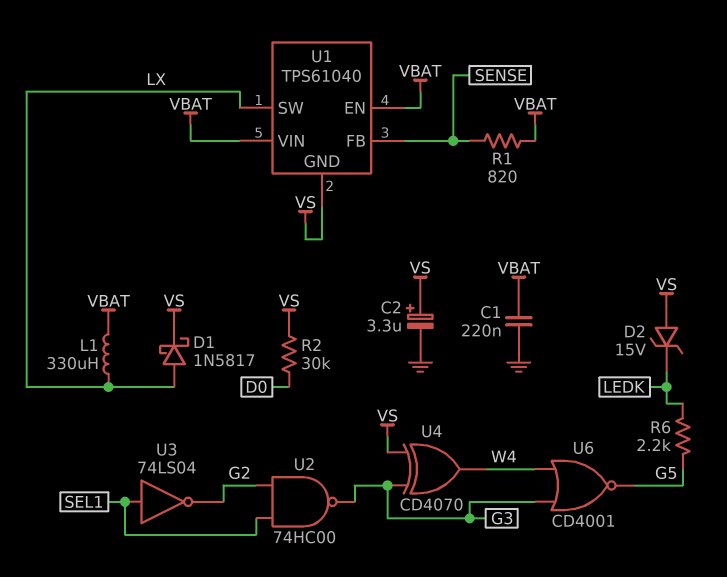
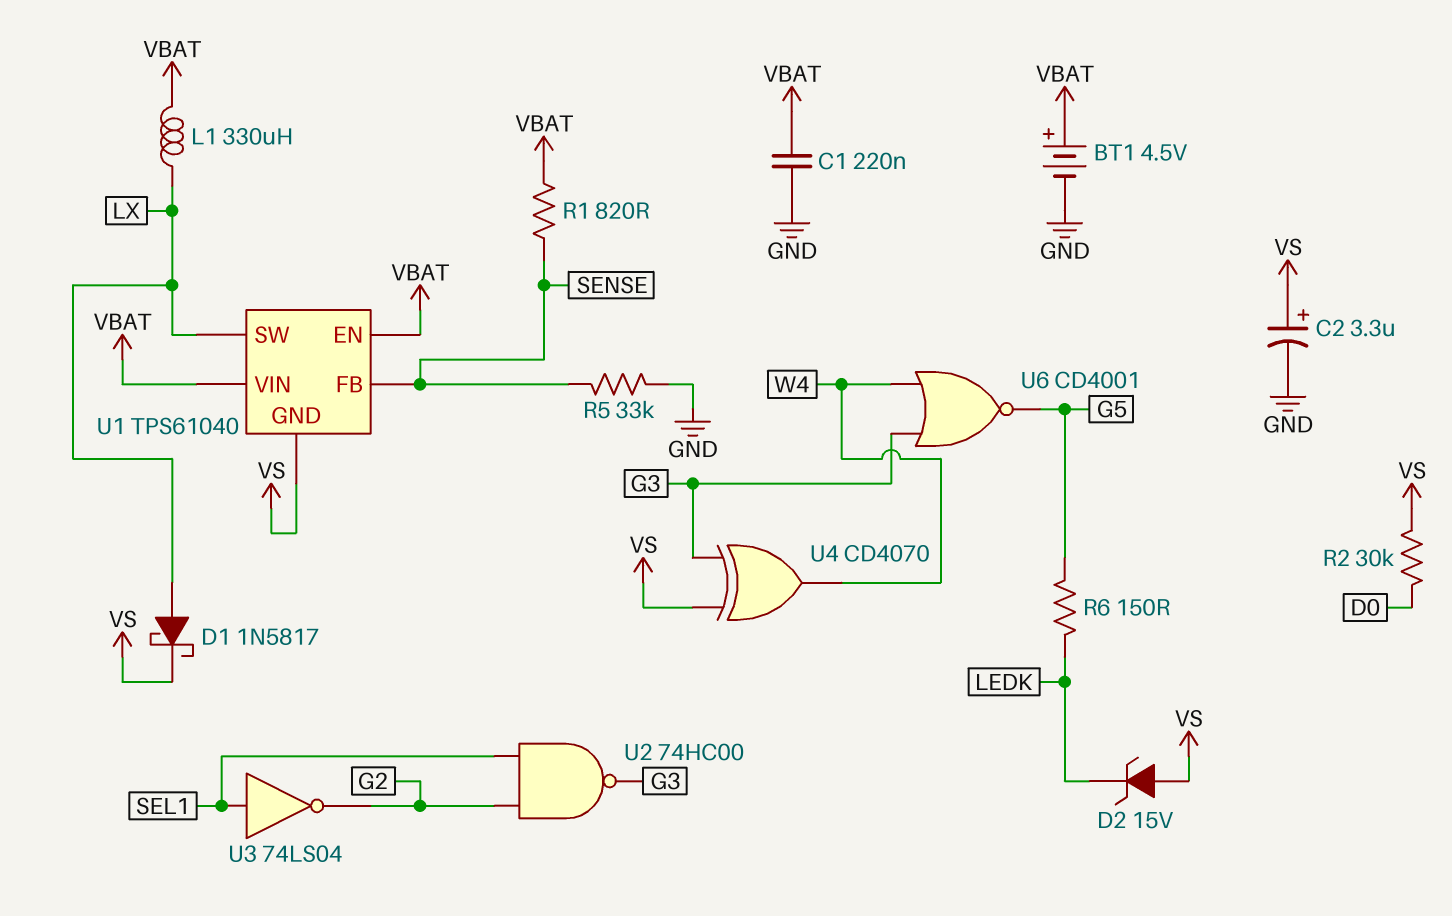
BT1: none -> 4.5V (plus VBAT, minus GND)
R5: none -> 33k (GND, SENSE)
R6: 2.2k (G5, LEDK) -> 150 (G5, LEDK)

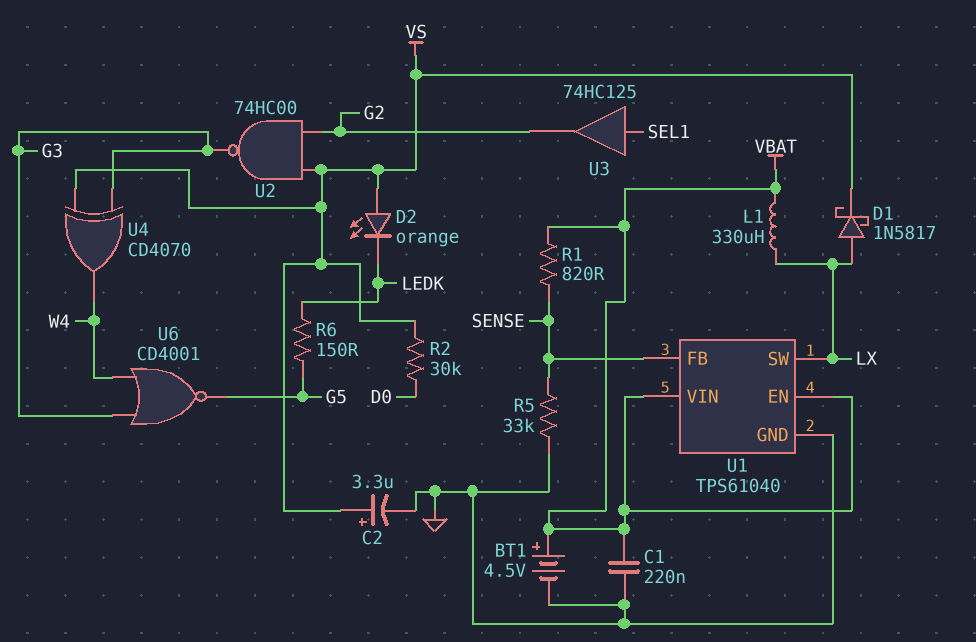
D2: zener 15V (A VS, K LEDK) -> LED orange (A VS, K LEDK)
U1 pin GND: VS -> GND
U2: NAND 74HC00 (in G2, in SEL1, out G3) -> NAND 74HC00 (in G2, in VS, out G3)
U3: NOT 74LS04 (in SEL1, out G2) -> buffer 74HC125 (in SEL1, out G2)

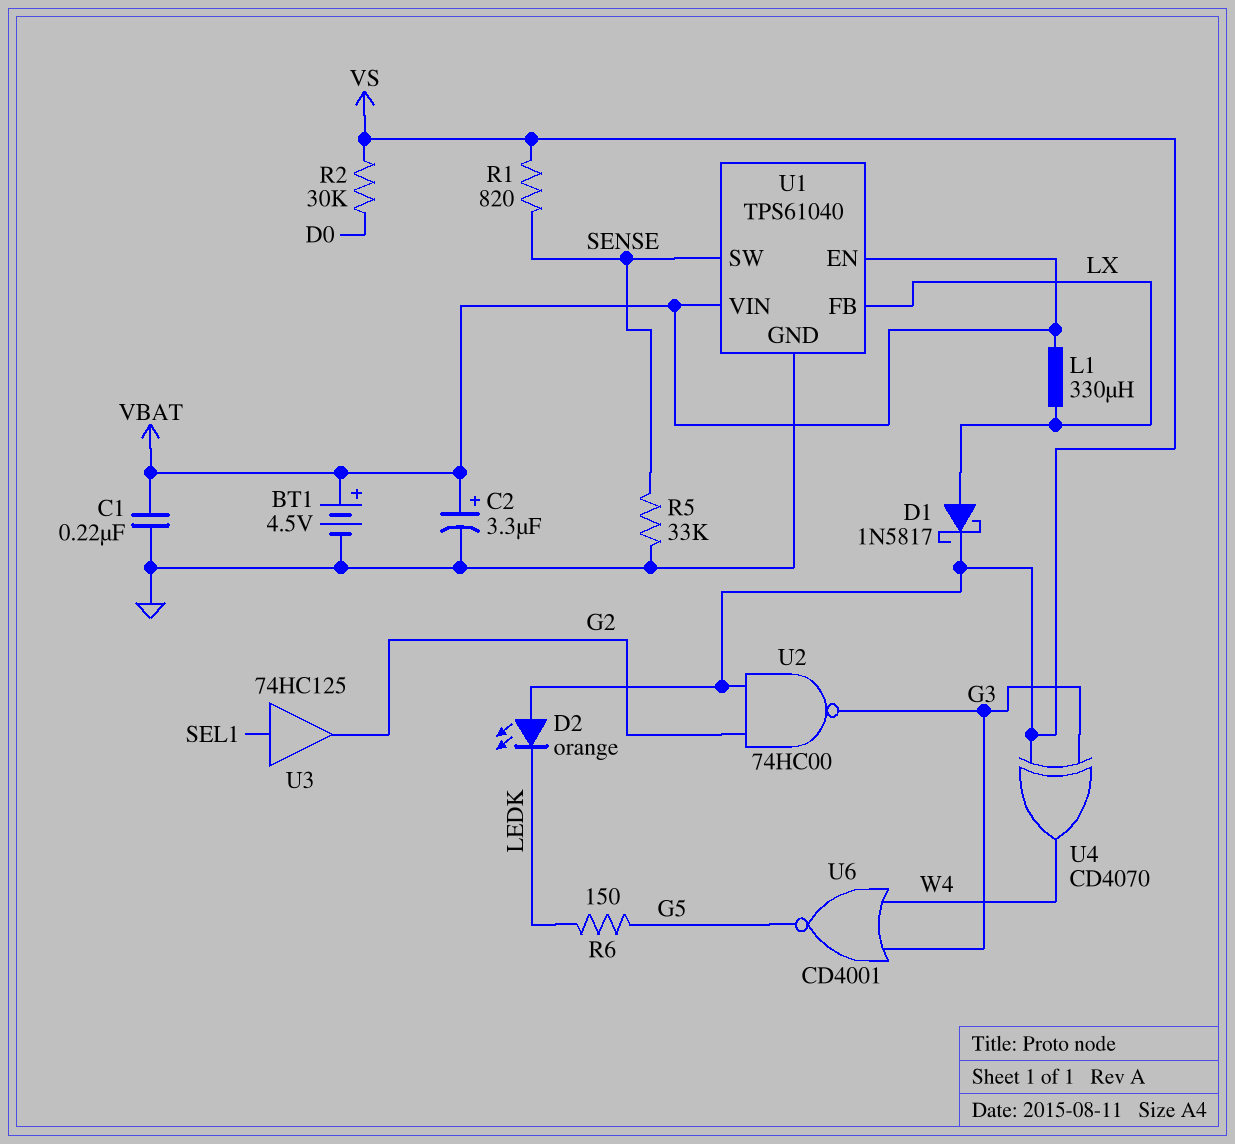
C2: 3.3uF (plus VS, minus GND) -> 3.3uF (plus VBAT, minus GND)
R1: 820 (SENSE, VBAT) -> 820 (SENSE, VS)
U1 pin FB: SENSE -> LX
U1 pin SW: LX -> SENSE

